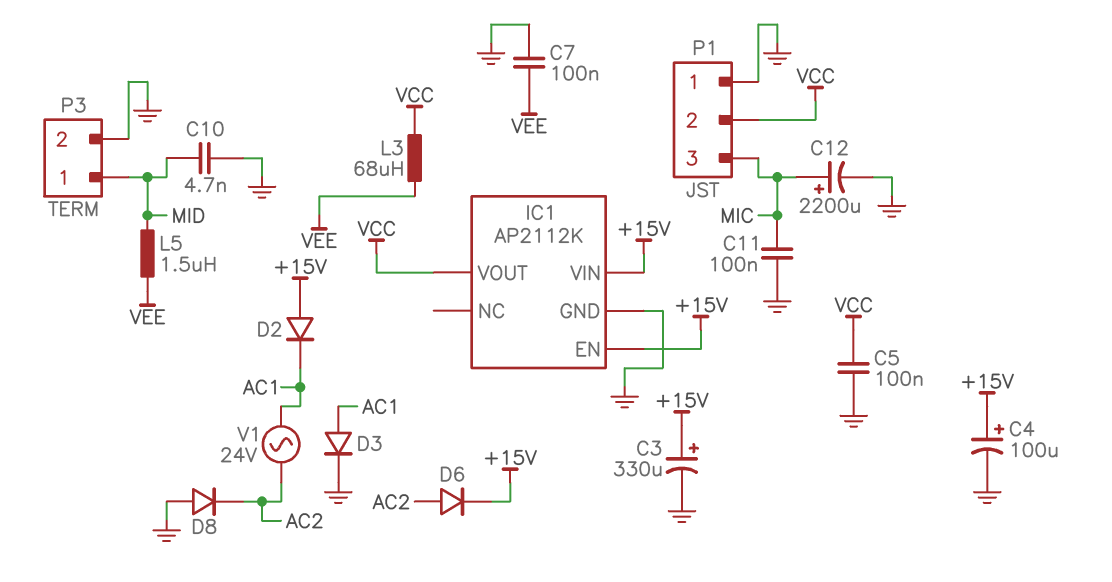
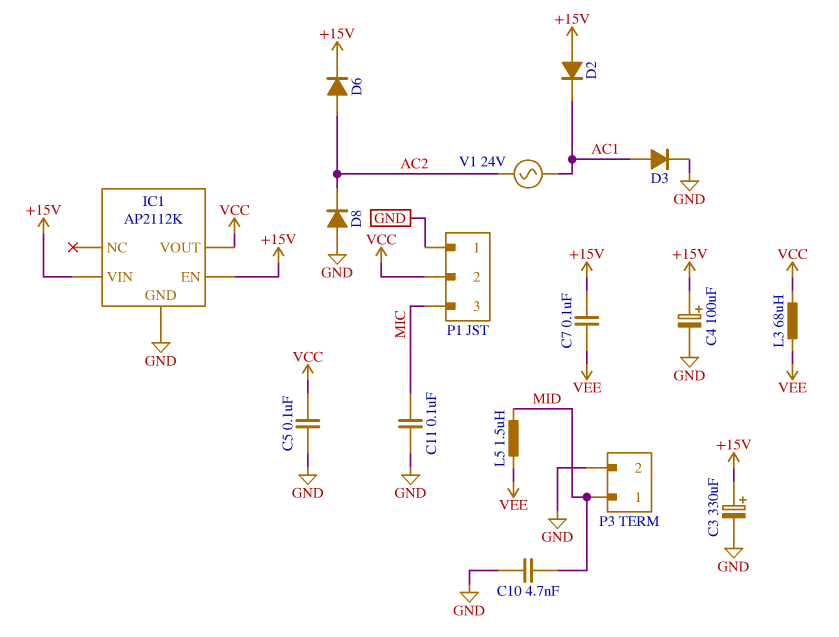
C7: 100nF (GND, VEE) -> 100nF (+15V, VEE)
C12: 2200uF (plus MIC, minus GND) -> none

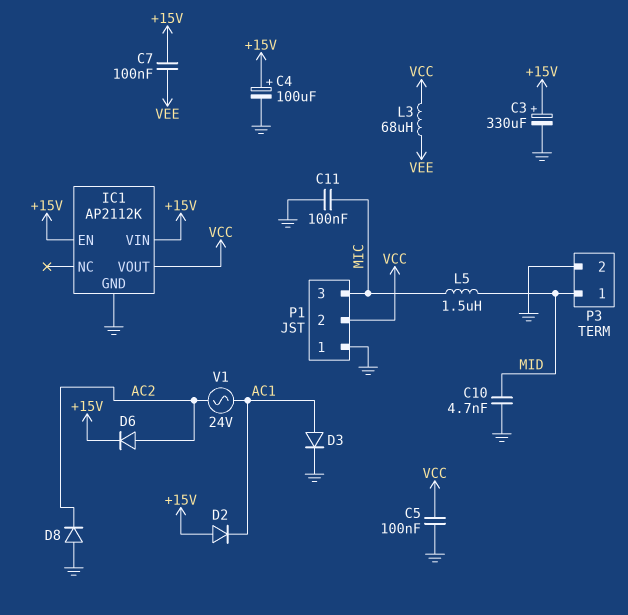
L5: 1.5uH (MID, VEE) -> 1.5uH (MIC, MID)

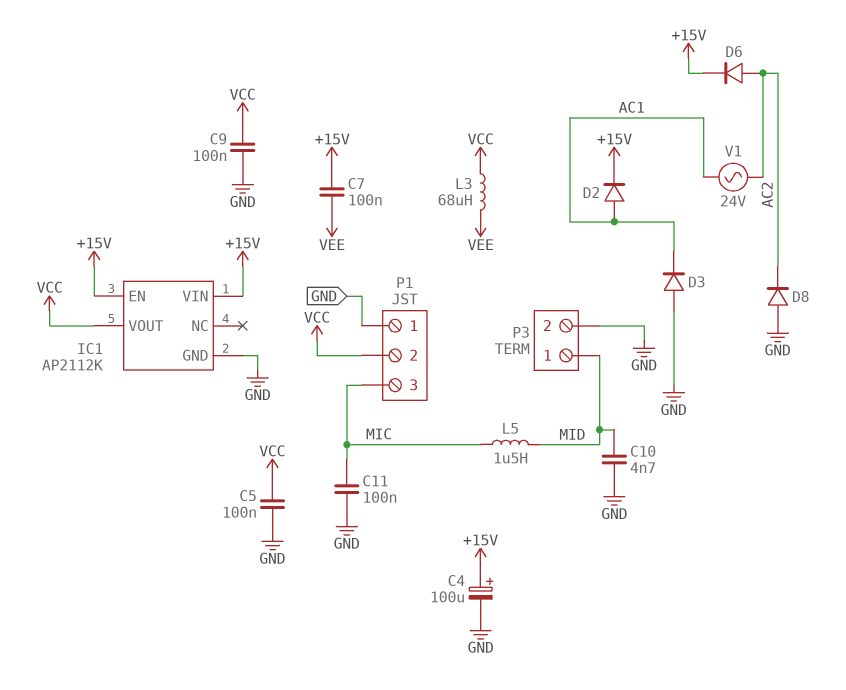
C3: 330uF (plus +15V, minus GND) -> none
C9: none -> 100nF (GND, VCC)
D2: diode (A +15V, K AC1) -> diode (A AC1, K +15V)
D3: diode (A AC1, K GND) -> diode (A GND, K AC1)

